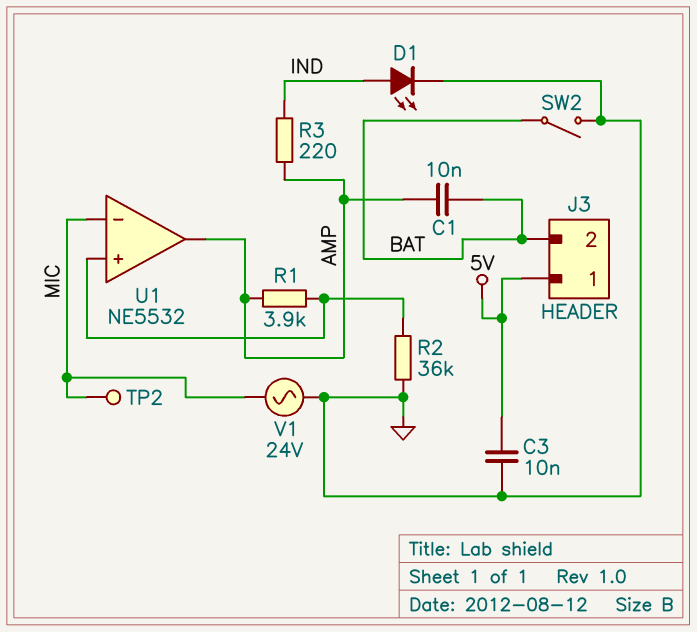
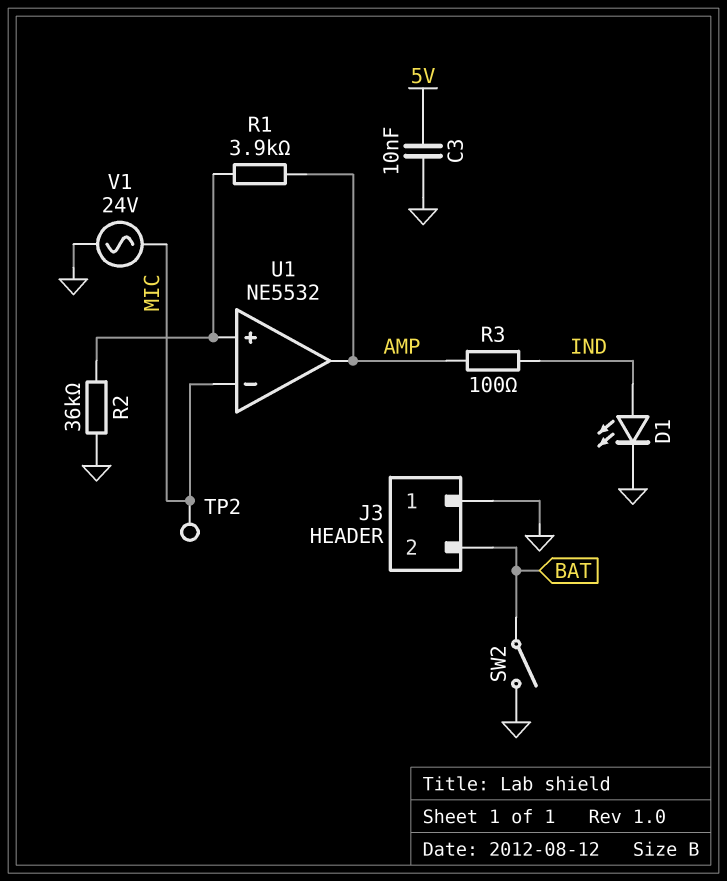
C1: 10nF (AMP, BAT) -> none
J3 pin 1: 5V -> GND
R3: 220 (AMP, IND) -> 100 (AMP, IND)

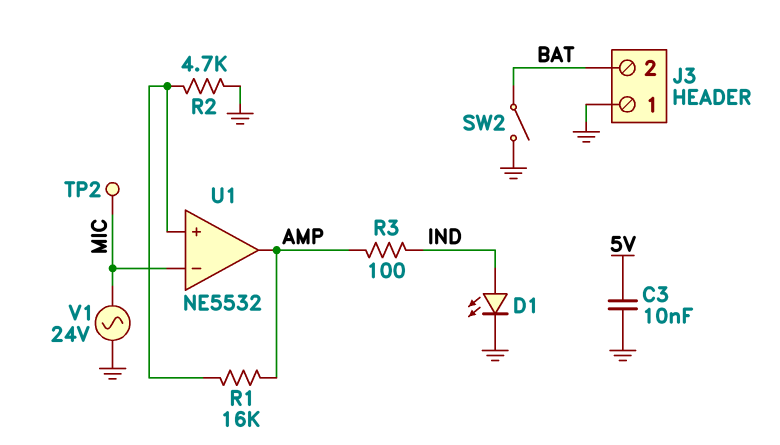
R1: 3.9k (AMP, U1/in+) -> 16k (AMP, U1/in+)
R2: 36k (GND, U1/in+) -> 4.7k (GND, U1/in+)

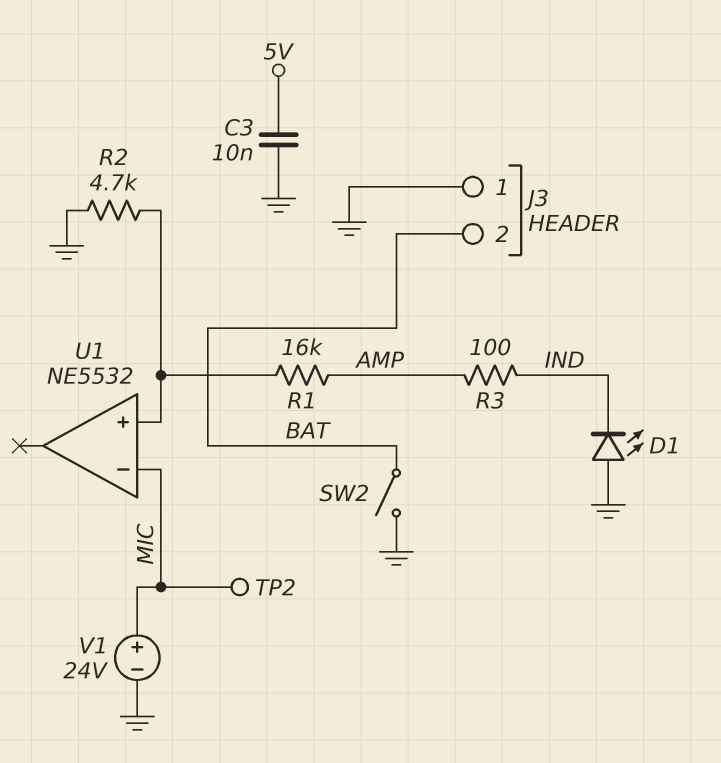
D1: LED (A IND, K GND) -> LED (A GND, K IND)
U1 pin out: AMP -> none
V1: AC 24V (GND, MIC) -> 24V (plus MIC, minus GND)

